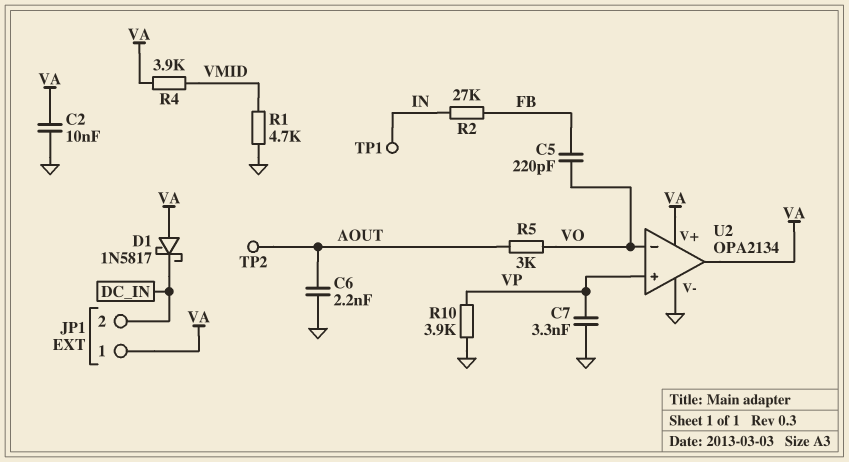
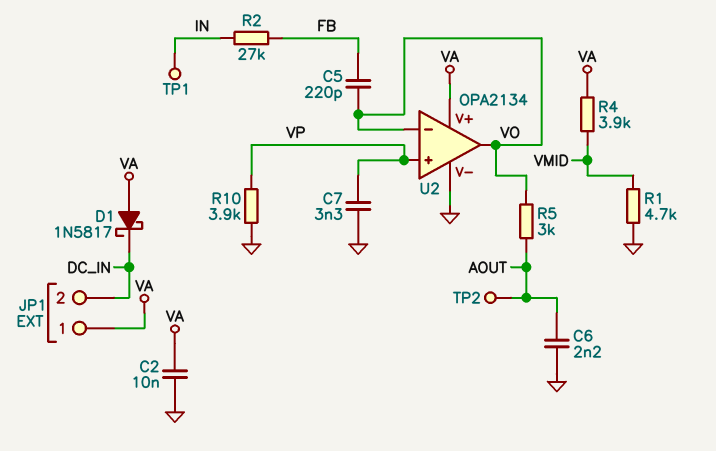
U2 pin out: VA -> VO

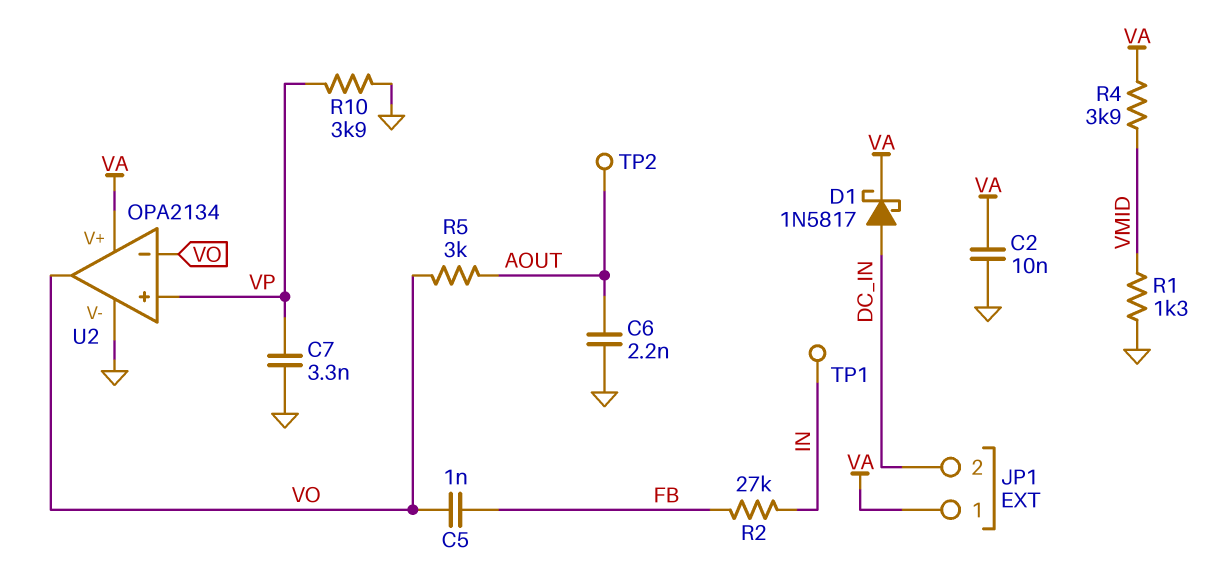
C5: 220pF (FB, VO) -> 1nF (FB, VO)
D1: schottky 1N5817 (A VA, K DC_IN) -> schottky 1N5817 (A DC_IN, K VA)
R1: 4.7k (GND, VMID) -> 1.3k (GND, VMID)

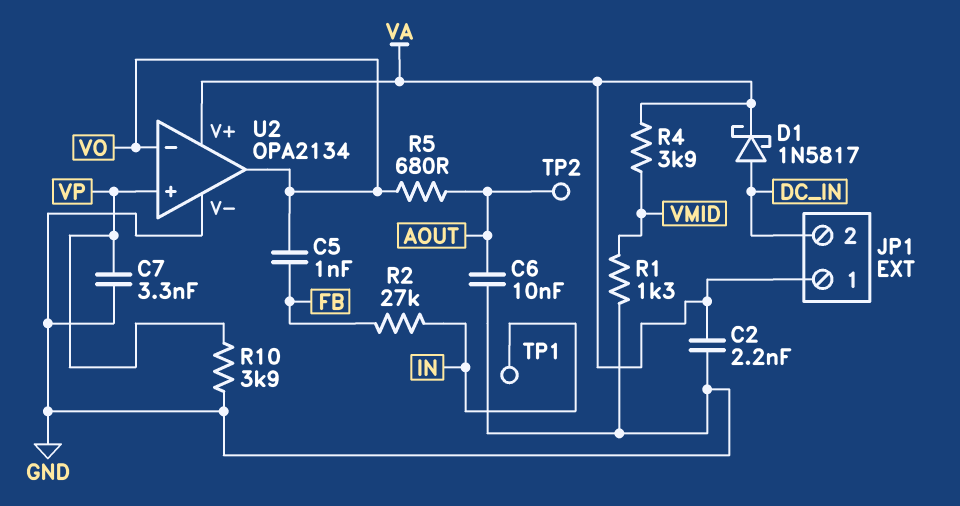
C2: 10nF (GND, VA) -> 2.2nF (GND, VA)
C6: 2.2nF (AOUT, GND) -> 10nF (AOUT, GND)
R5: 3k (AOUT, VO) -> 680 (AOUT, VO)

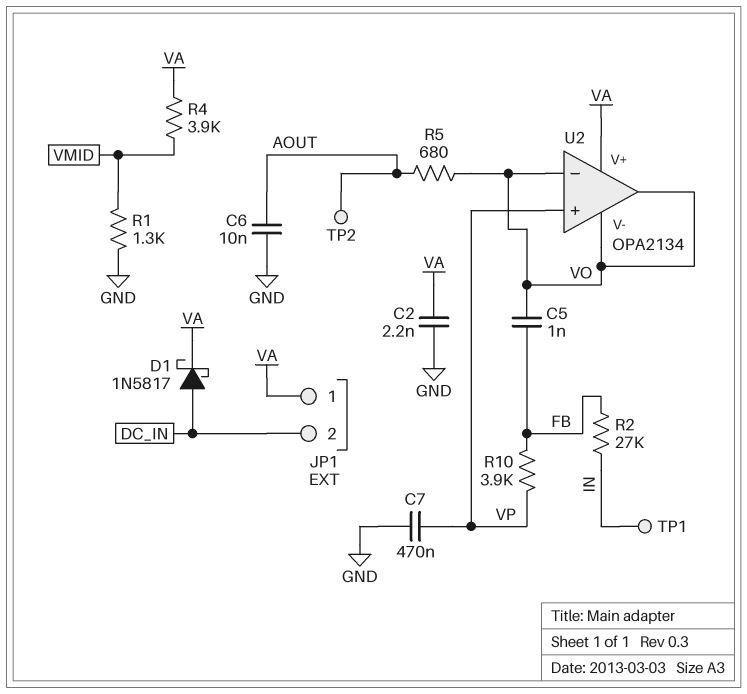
C7: 3.3nF (GND, VP) -> 470nF (GND, VP)
R10: 3.9k (GND, VP) -> 3.9k (FB, VP)
U2 pin V-: GND -> VO

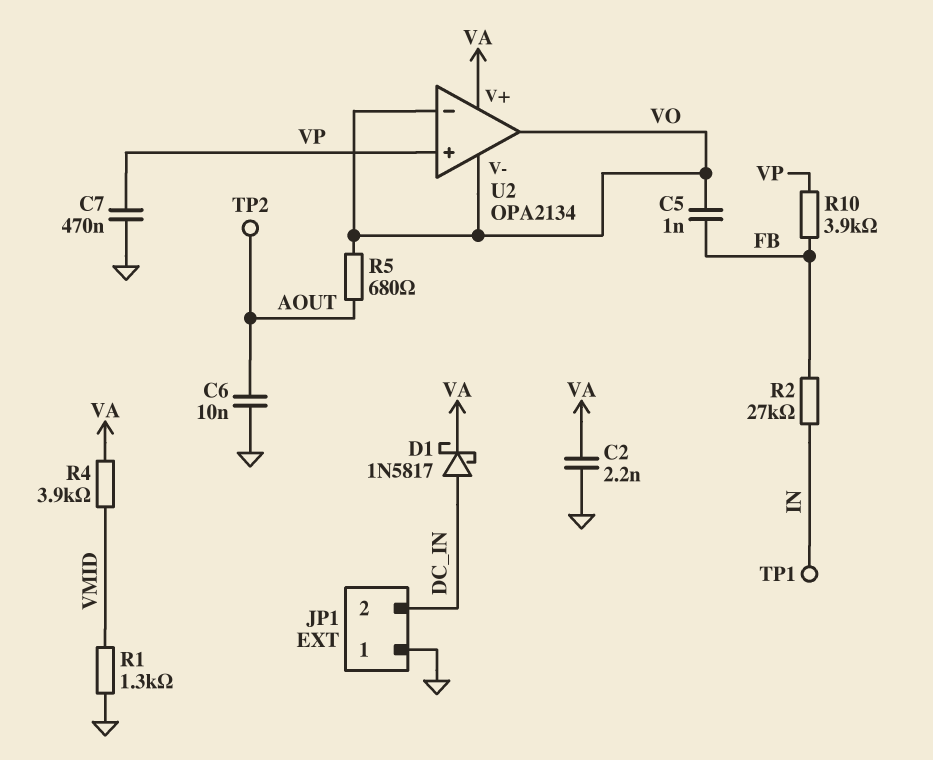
JP1 pin 1: VA -> GND

